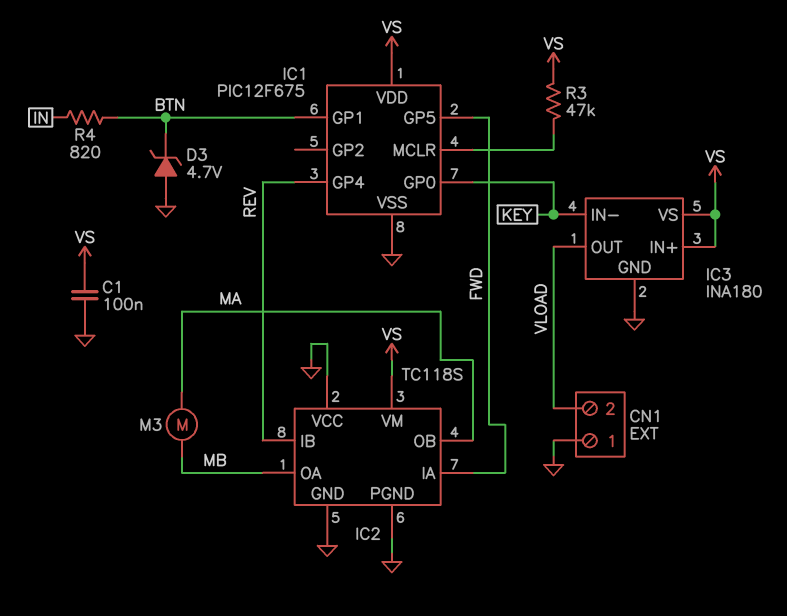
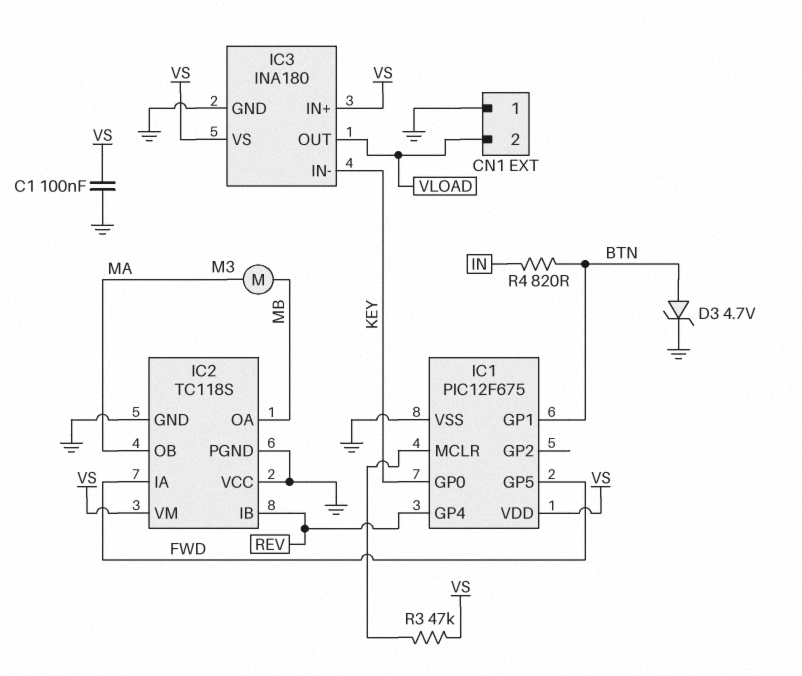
D3: zener 4.7V (A GND, K BTN) -> zener 4.7V (A BTN, K GND)

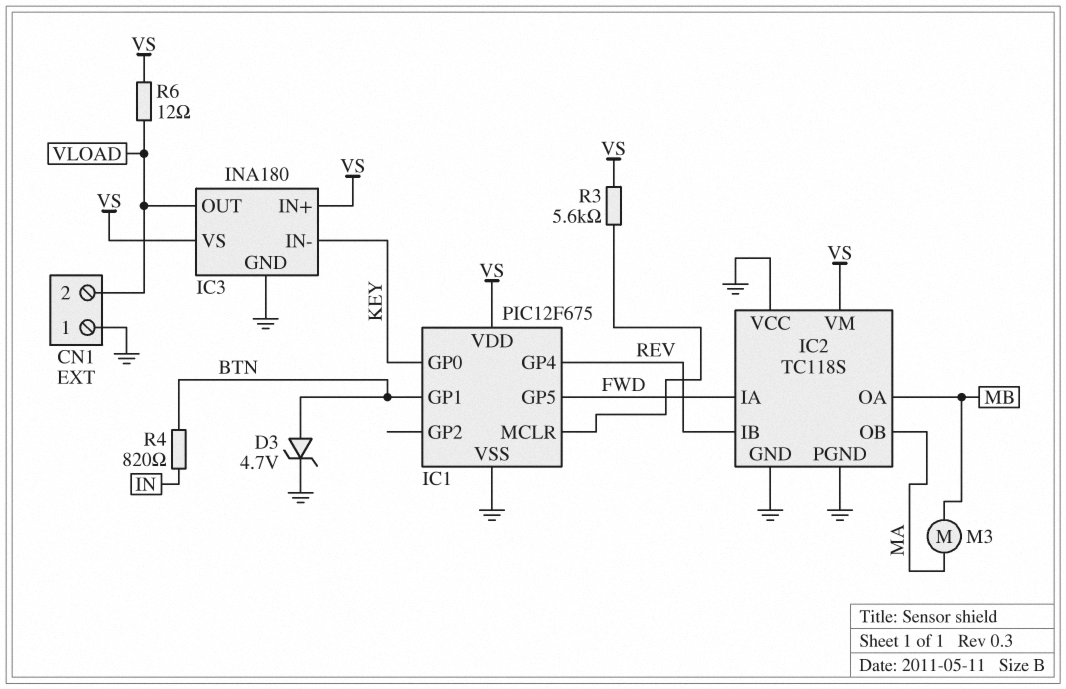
C1: 100nF (GND, VS) -> none
R3: 47k (IC1/MCLR, VS) -> 5.6k (IC1/MCLR, VS)
R6: none -> 12 (VLOAD, VS)

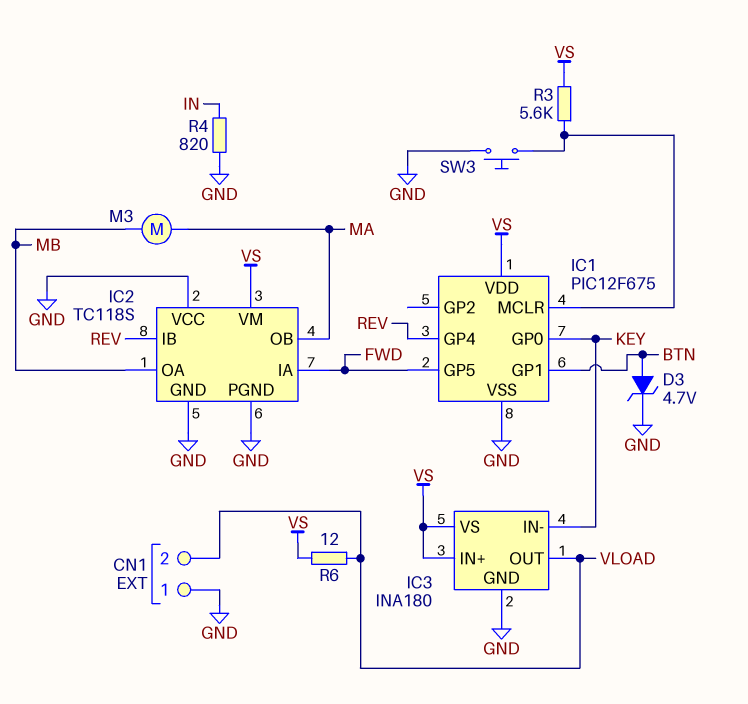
R4: 820 (BTN, IN) -> 820 (GND, IN)
SW3: none -> button (GND, IC1/MCLR)

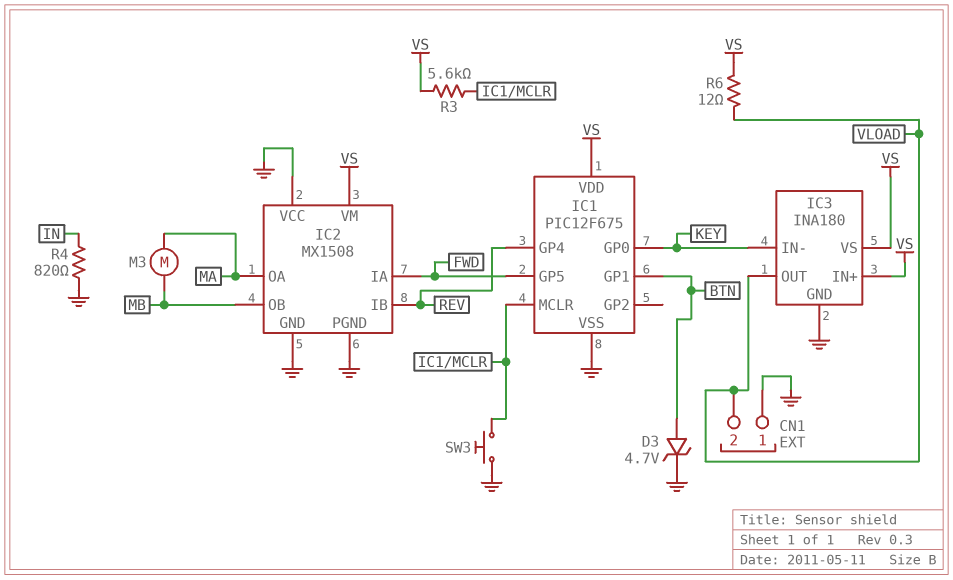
IC2: TC118S -> MX1508
IC2 pin OA: MB -> MA
IC2 pin OB: MA -> MB

